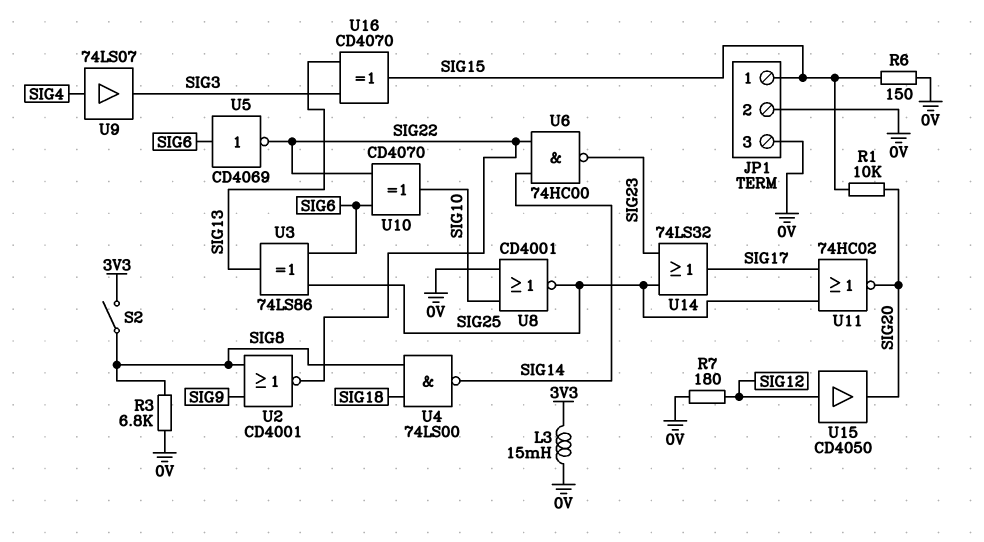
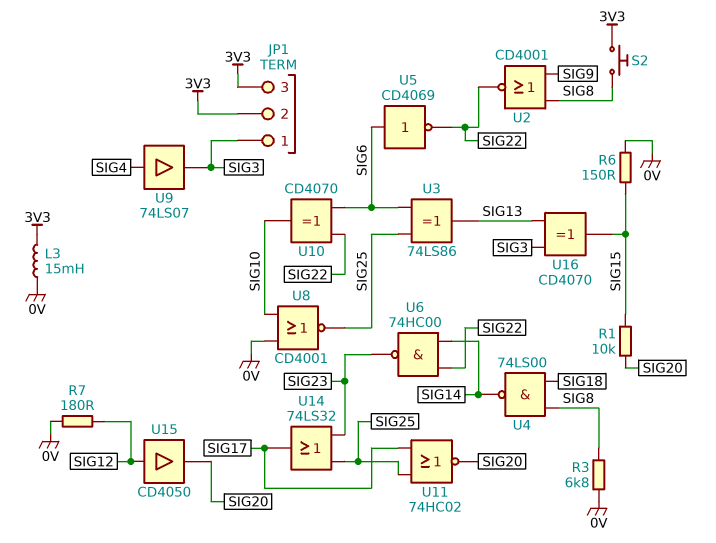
JP1 pin 1: SIG15 -> SIG3
JP1 pin 2: 0V -> 3V3
JP1 pin 3: 0V -> 3V3
S2: switch (3V3, SIG8) -> button (3V3, SIG8)

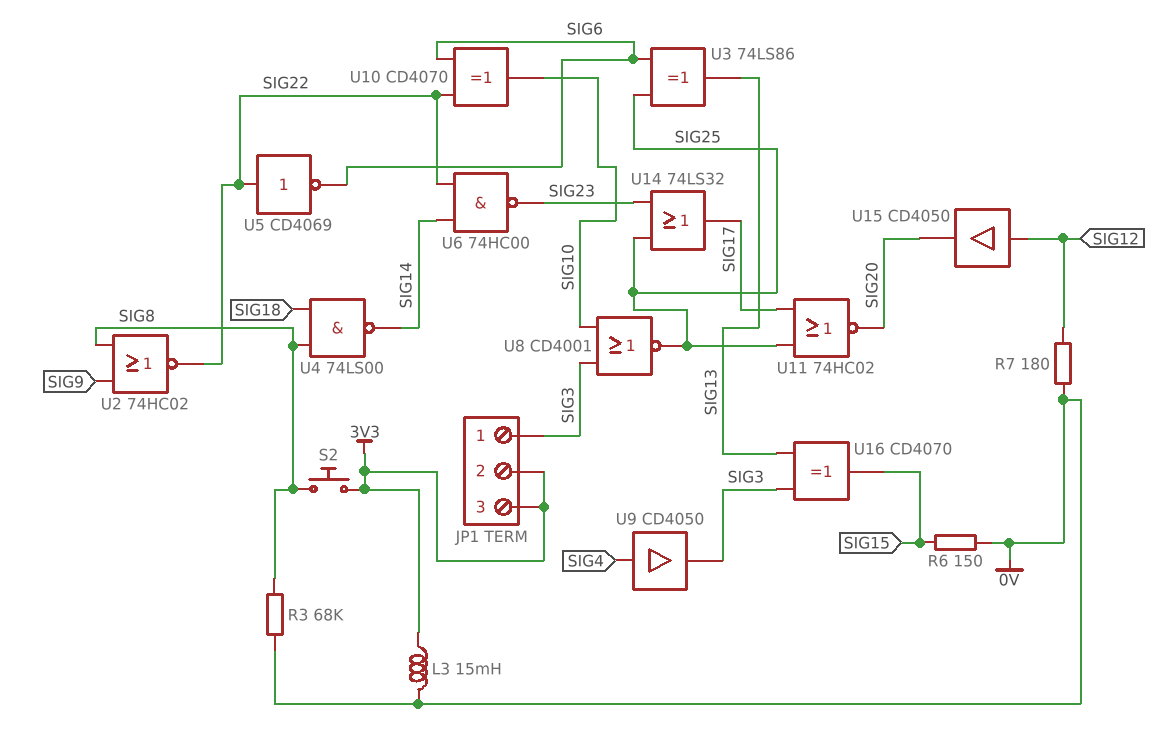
R1: 10k (SIG15, SIG20) -> none
R3: 6.8k (0V, SIG8) -> 68k (0V, SIG8)
U2: NOR CD4001 (in SIG8, in SIG9, out SIG22) -> NOR 74HC02 (in SIG8, in SIG9, out SIG22)
U5: NOT CD4069 (in SIG6, out SIG22) -> NOT CD4069 (in SIG22, out SIG6)
U8: NOR CD4001 (in 0V, in SIG10, out SIG25) -> NOR CD4001 (in SIG3, in SIG10, out SIG25)
U9: buffer 74LS07 (in SIG4, out SIG3) -> buffer CD4050 (in SIG4, out SIG3)

